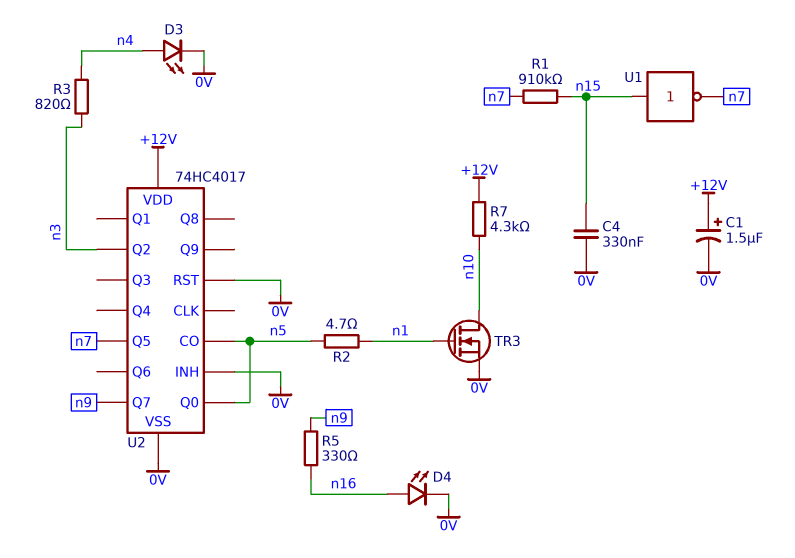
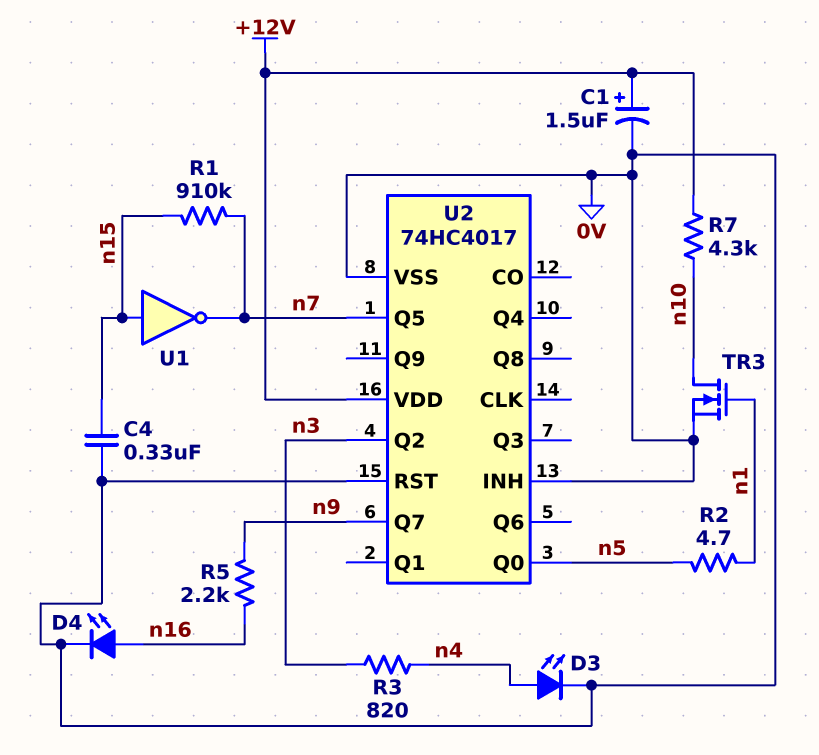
R5: 330 (n9, n16) -> 2.2k (n9, n16)
U2 pin CO: n5 -> none

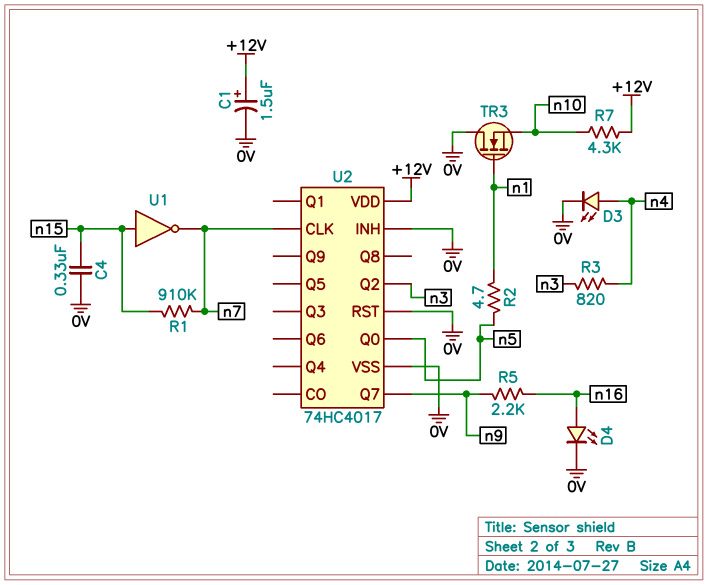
TR3: NMOS (G n1, D n10, S 0V) -> NMOS (G n1, D 0V, S n10)
U2 pin CLK: none -> n7
U2 pin Q5: n7 -> none

